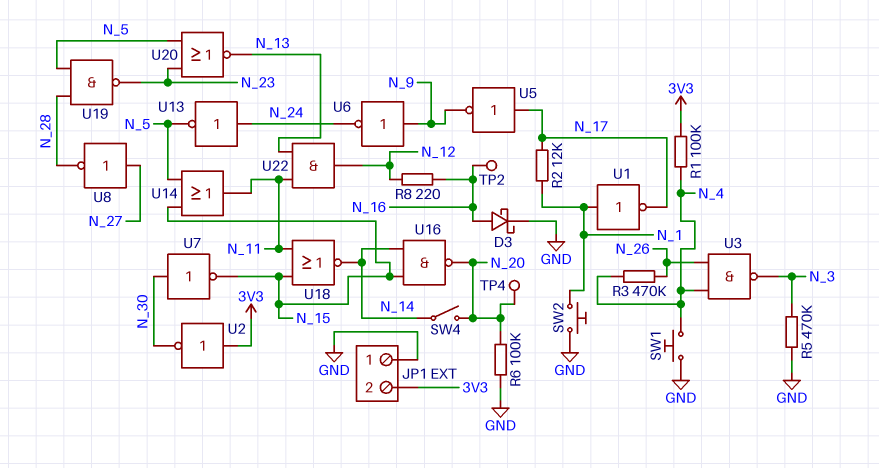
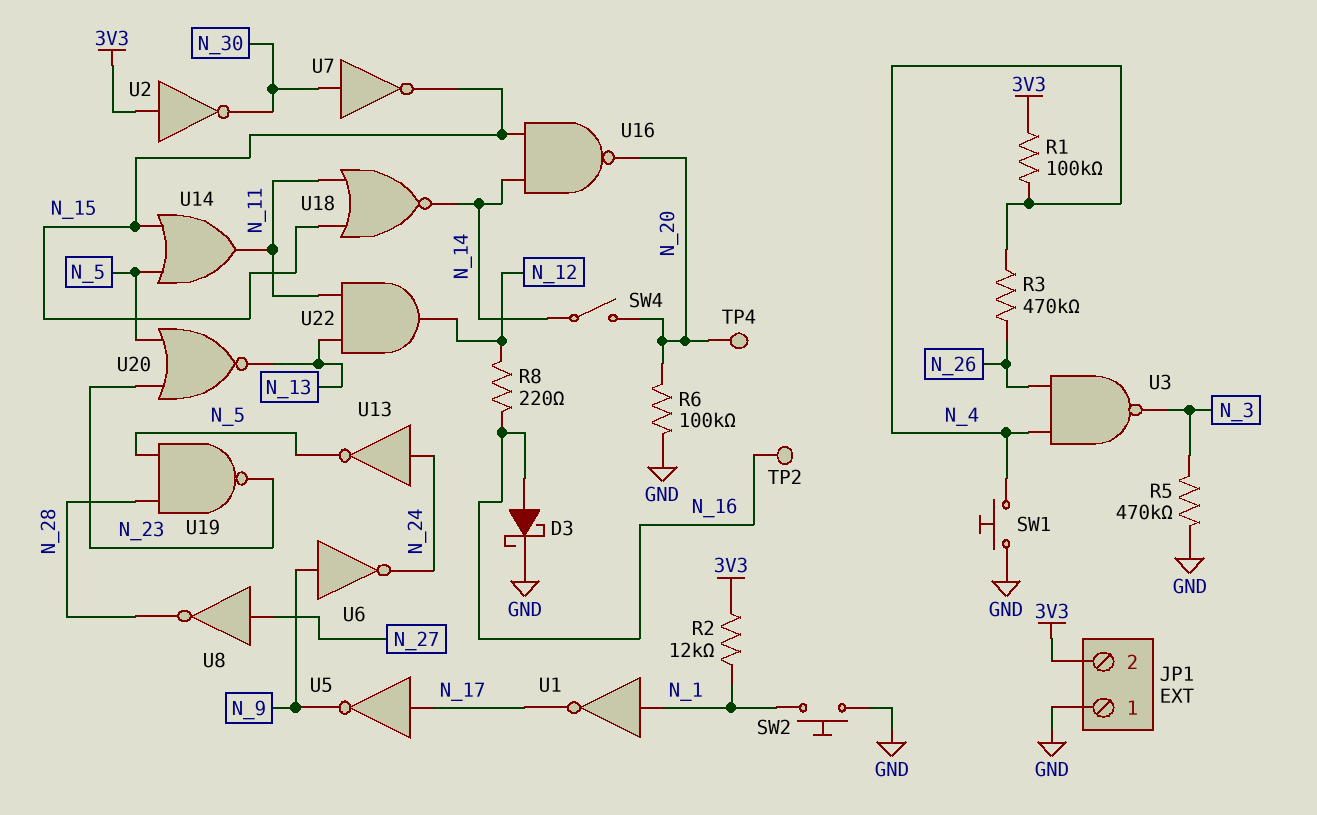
R2: 12k (N_1, N_17) -> 12k (3V3, N_1)

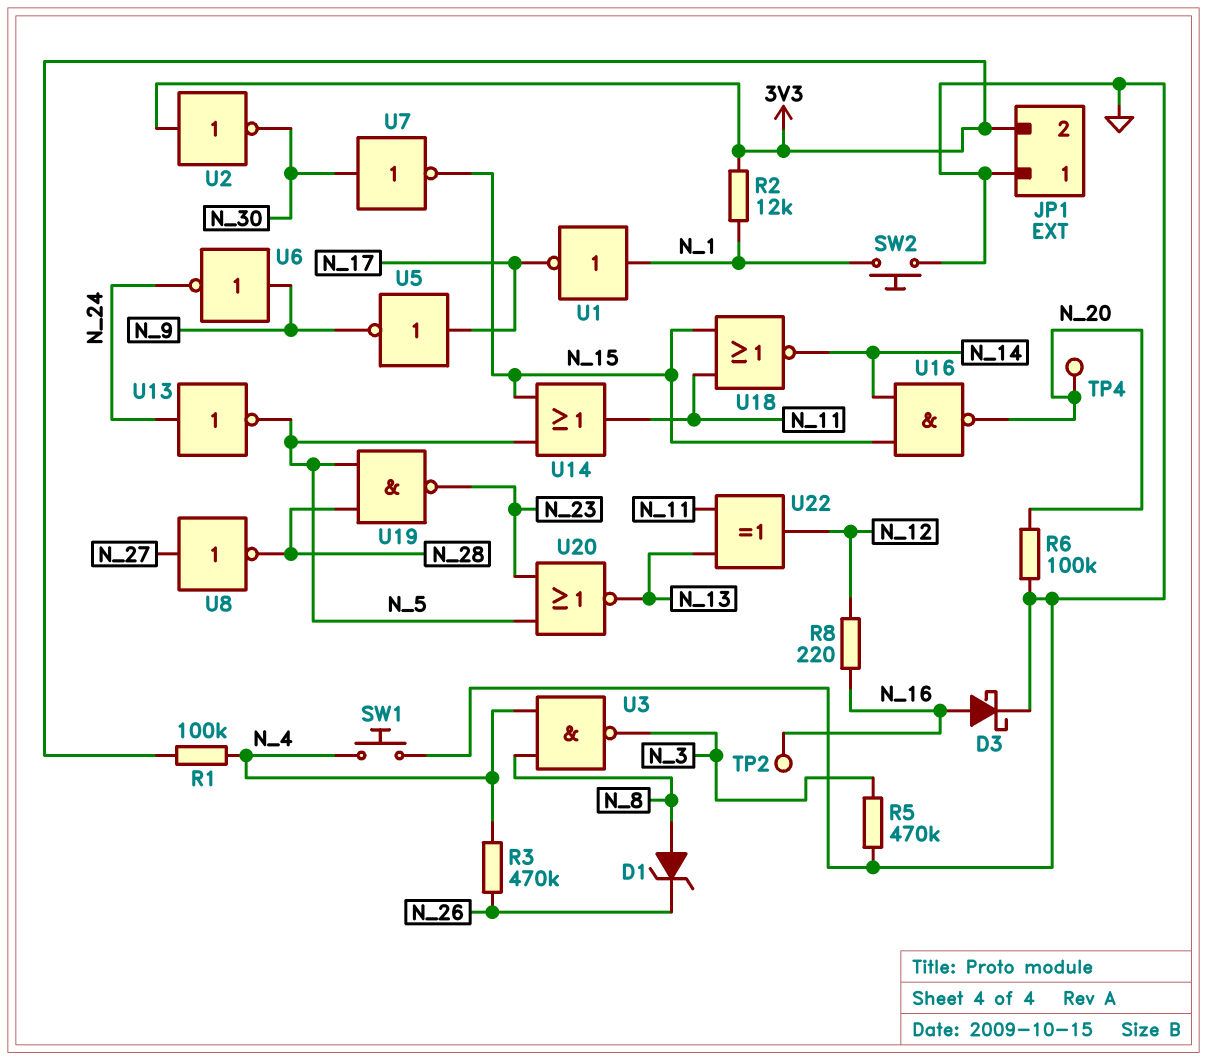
D1: none -> zener (A N_8, K N_26)
SW4: switch (N_14, N_20) -> none
U3: NAND (in N_4, in N_26, out N_3) -> NAND (in N_4, in N_8, out N_3)
U22: AND (in N_11, in N_13, out N_12) -> XOR (in N_11, in N_13, out N_12)

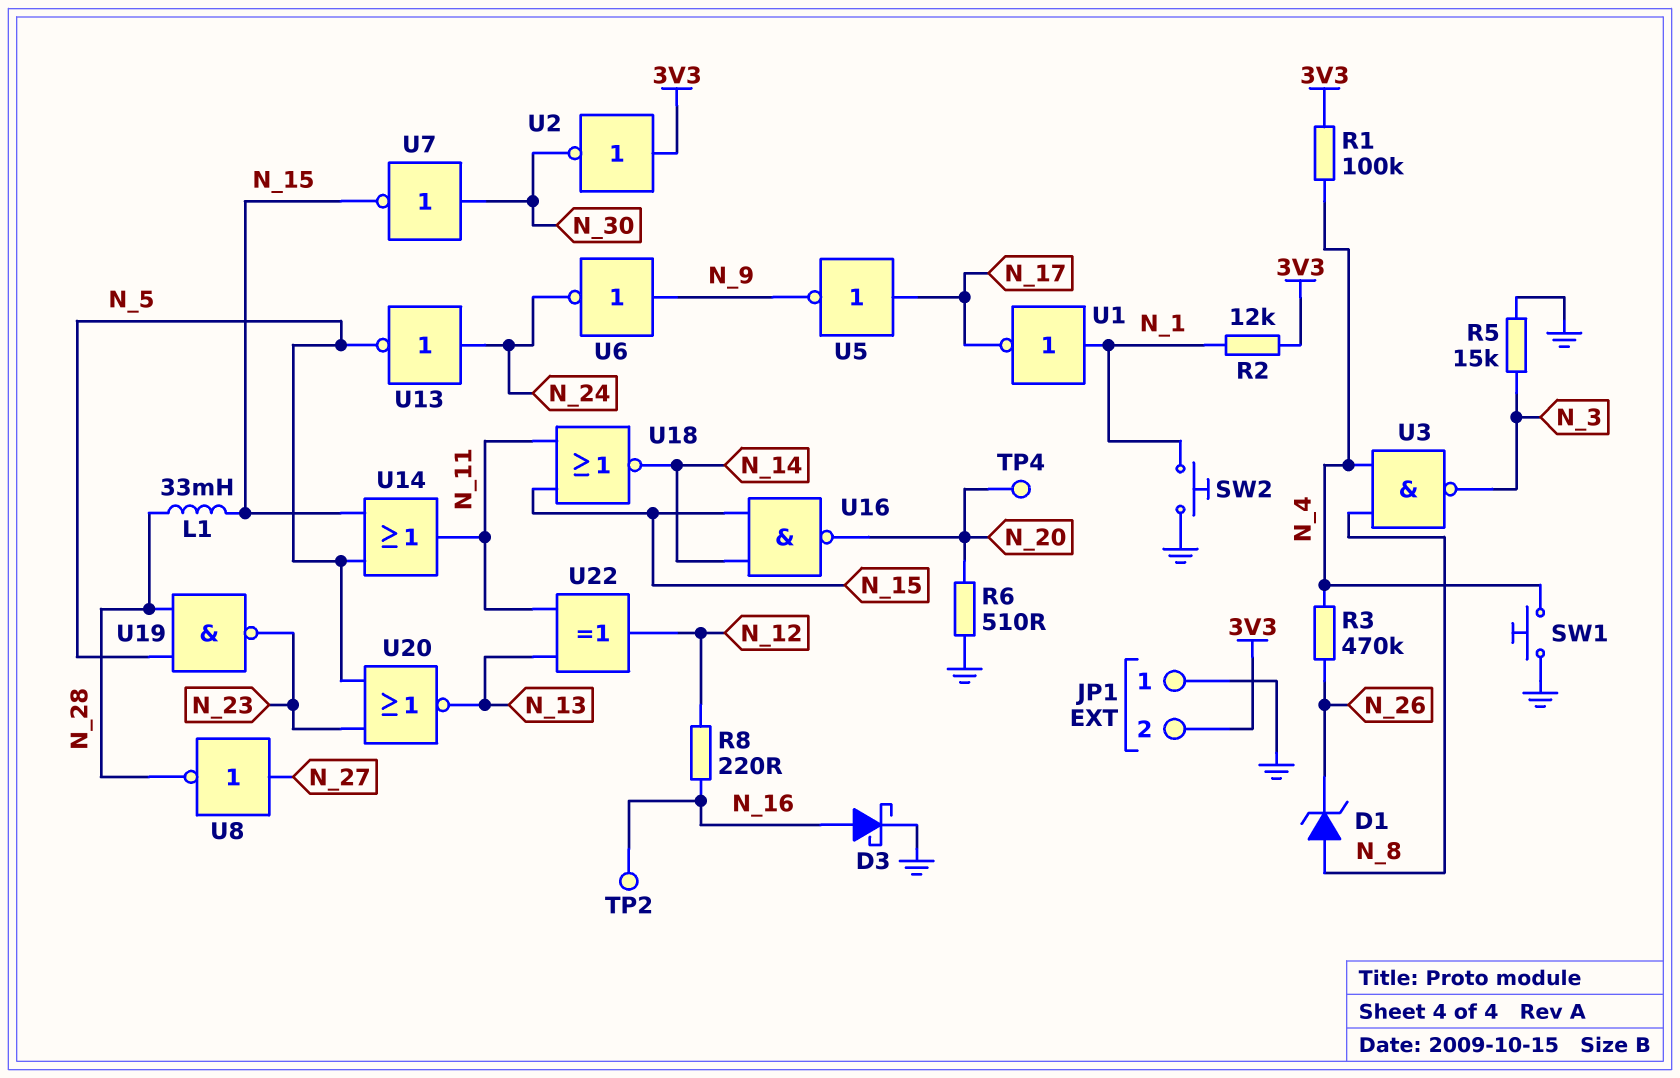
L1: none -> 33mH (N_15, N_28)
R5: 470k (GND, N_3) -> 15k (GND, N_3)
R6: 100k (GND, N_20) -> 510 (GND, N_20)

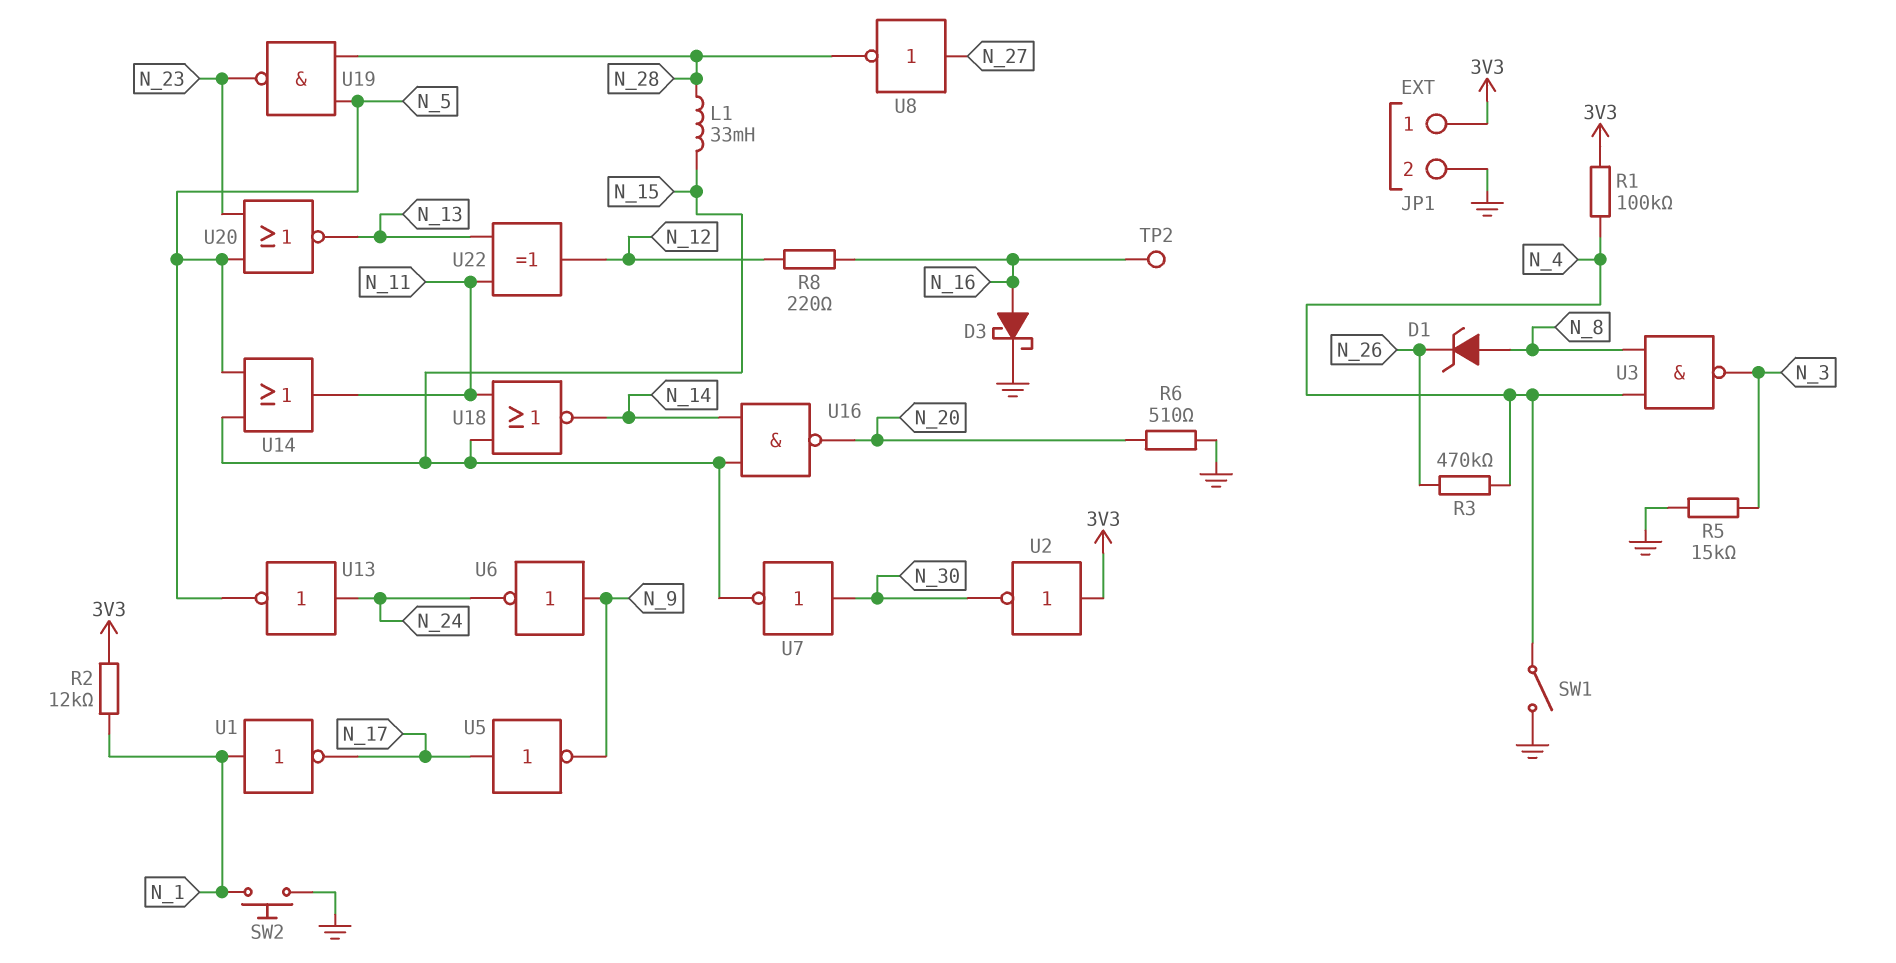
JP1 pin 1: GND -> 3V3
JP1 pin 2: 3V3 -> GND
SW1: button (GND, N_4) -> switch (GND, N_4)
TP4: test point (N_20) -> none

